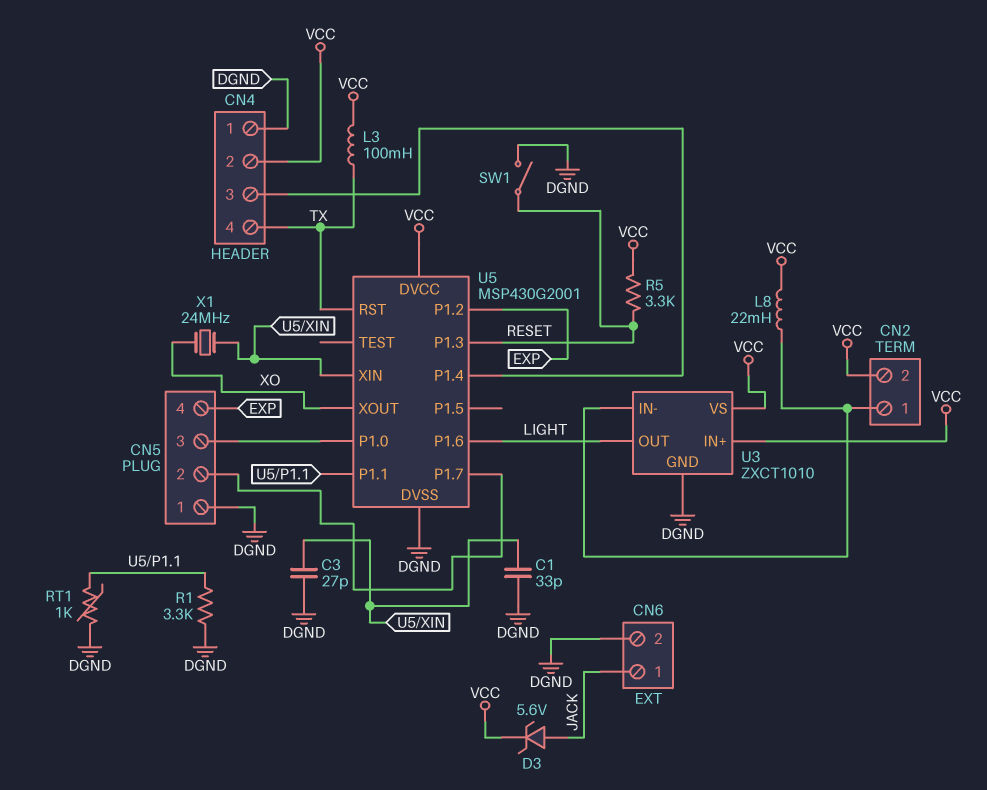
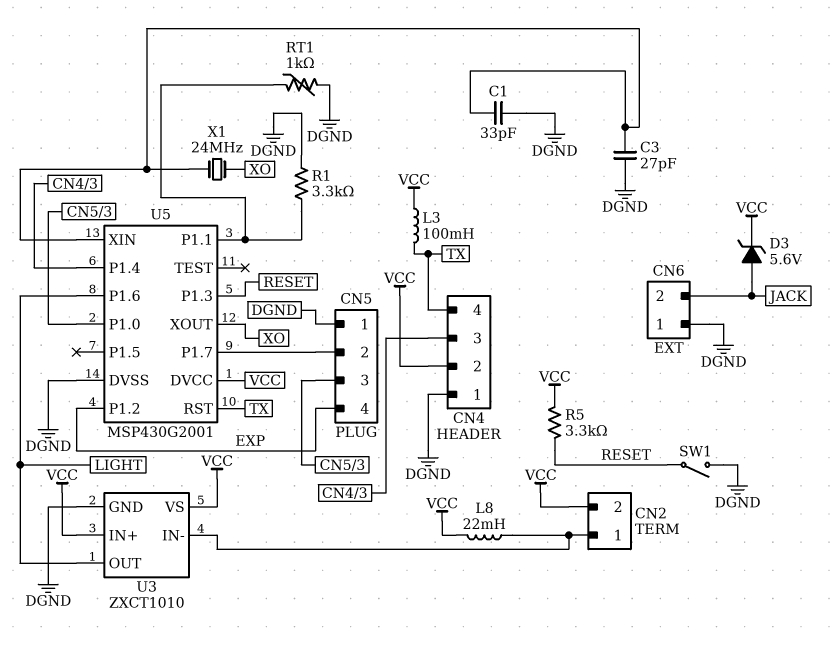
CN6 pin 1: JACK -> DGND
CN6 pin 2: DGND -> JACK

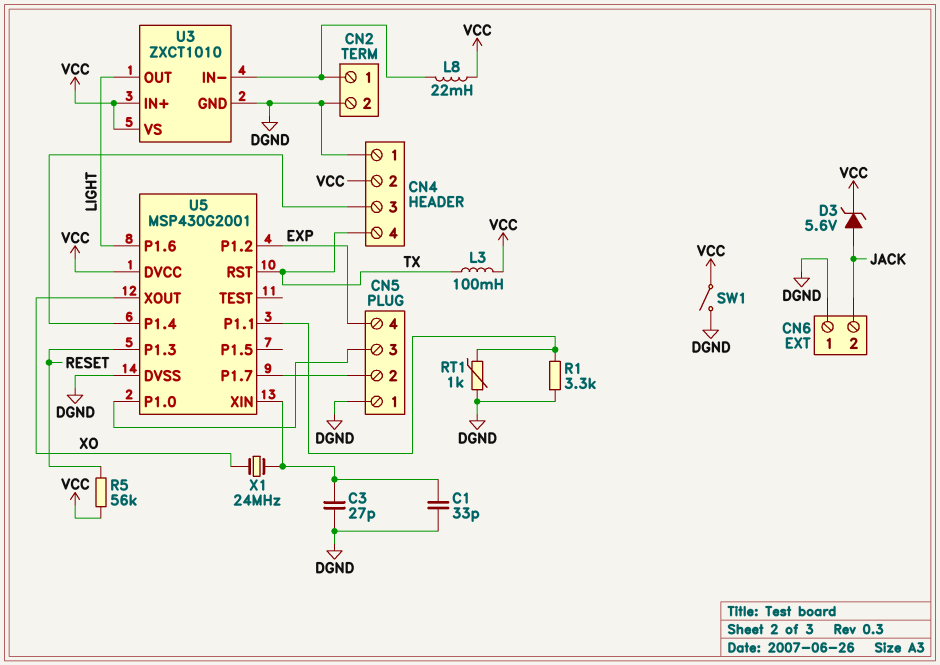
CN2 pin 2: VCC -> DGND
R5: 3.3k (RESET, VCC) -> 56k (RESET, VCC)
SW1: switch (DGND, RESET) -> switch (DGND, VCC)

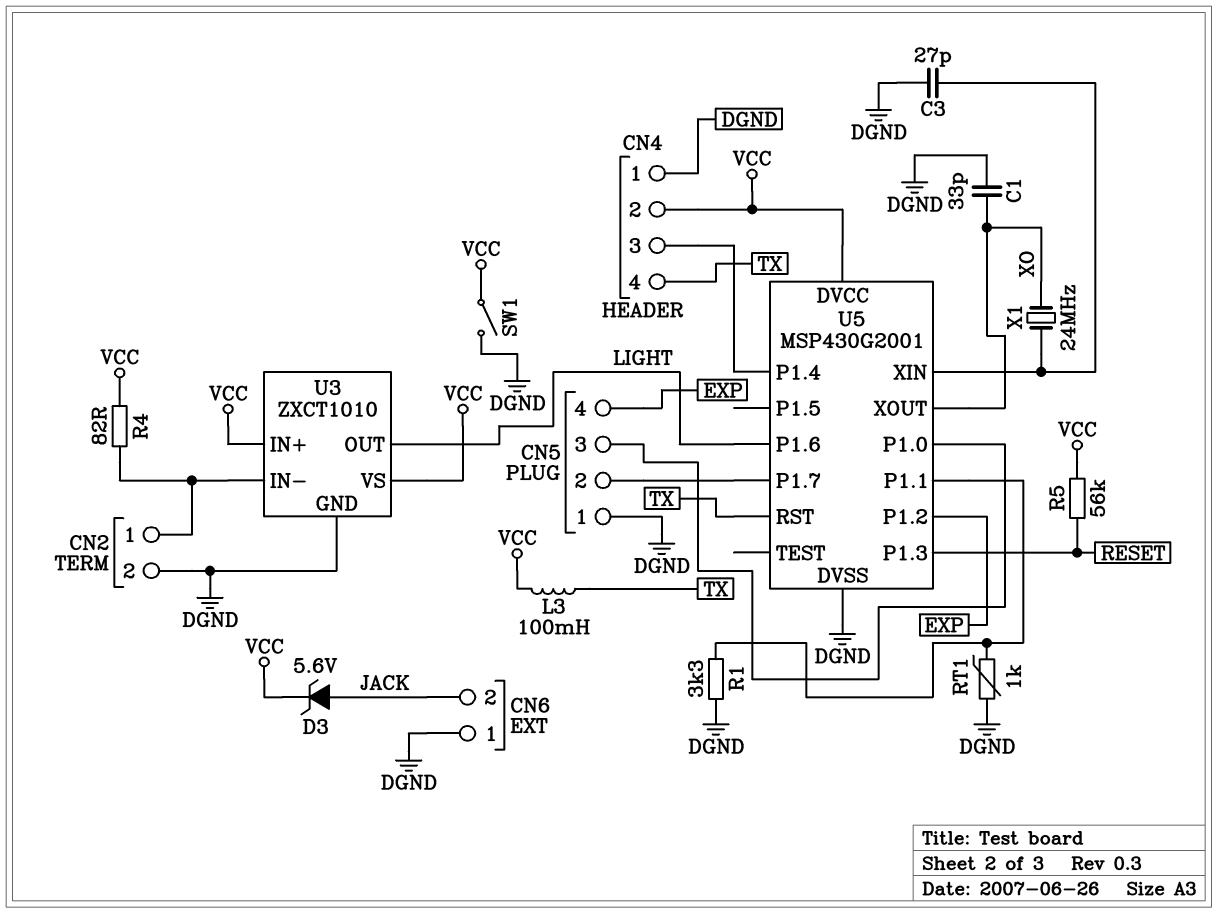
C1: 33pF (DGND, U5/XIN) -> 33pF (DGND, XO)
L8: 22mH (CN2/1, VCC) -> none
R4: none -> 82 (CN2/1, VCC)

